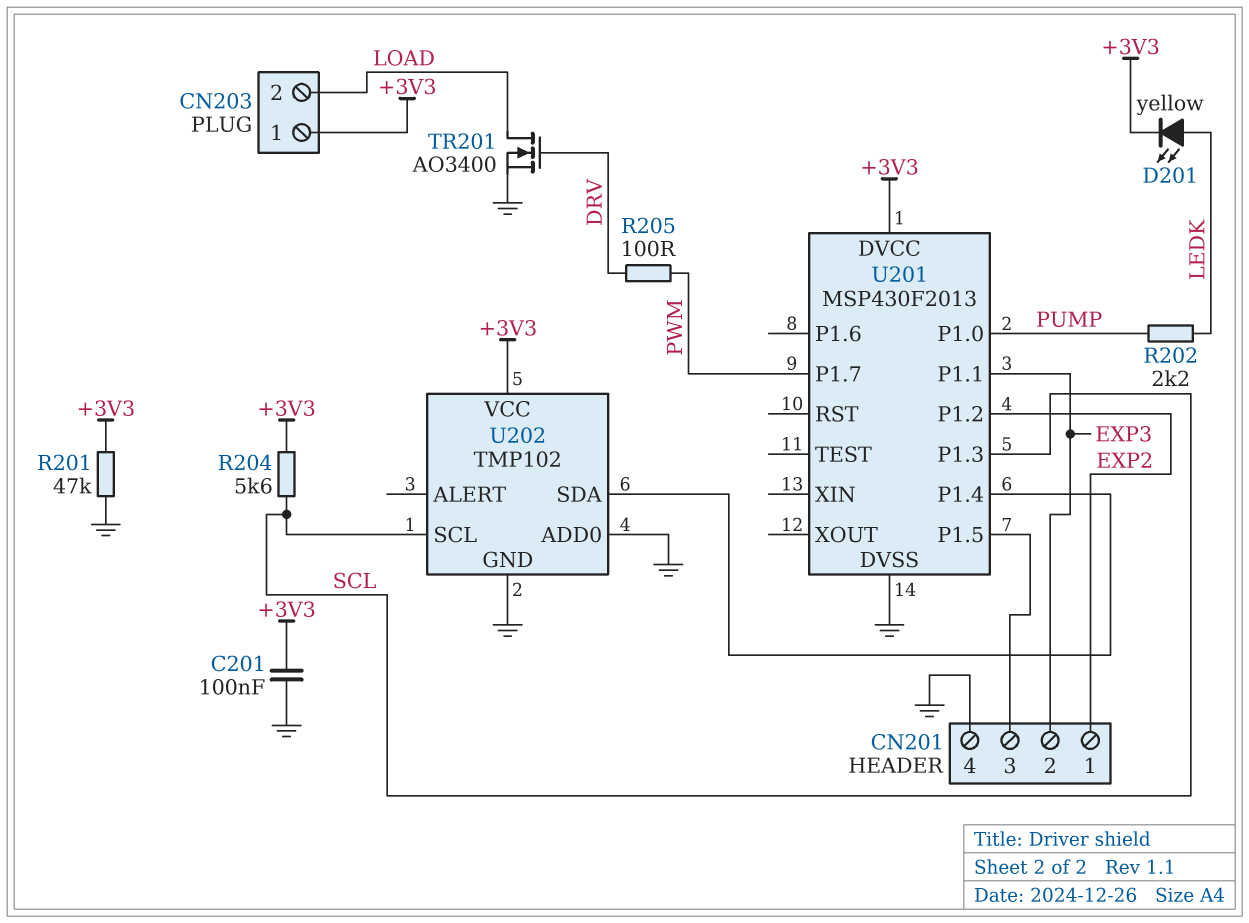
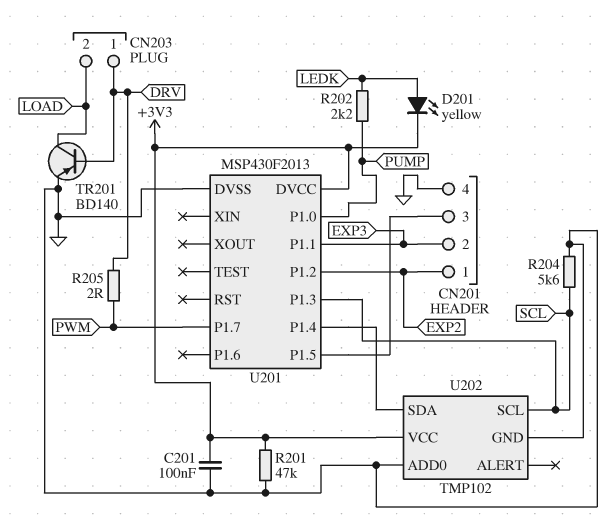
CN203 pin 1: +3V3 -> DRV
R204: 5.6k (+3V3, SCL) -> 5.6k (GND, SCL)
R205: 100 (DRV, PWM) -> 2 (DRV, PWM)
TR201: NMOS AO3400 (G DRV, D LOAD, S GND) -> PNP BD140 (B DRV, C LOAD, E GND)

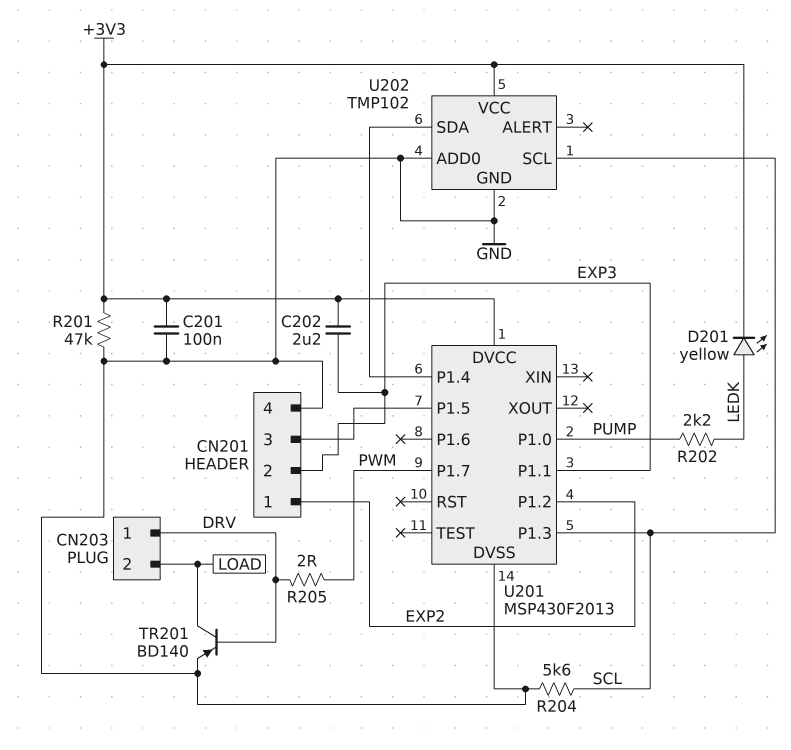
C202: none -> 2.2uF (+3V3, EXP3)

